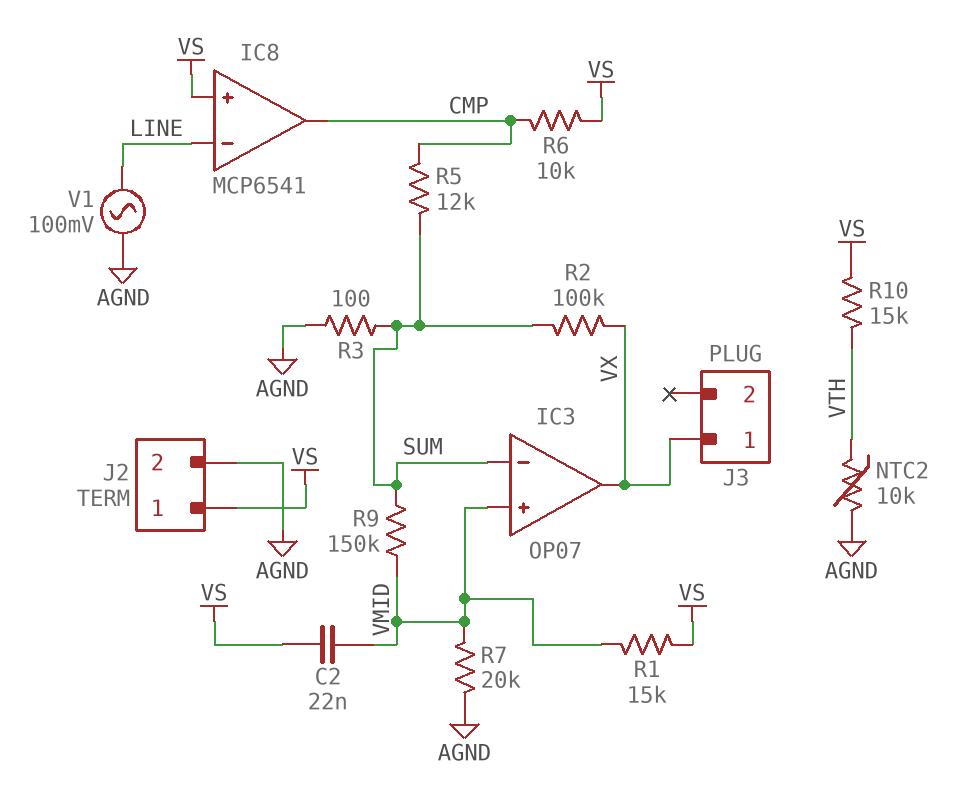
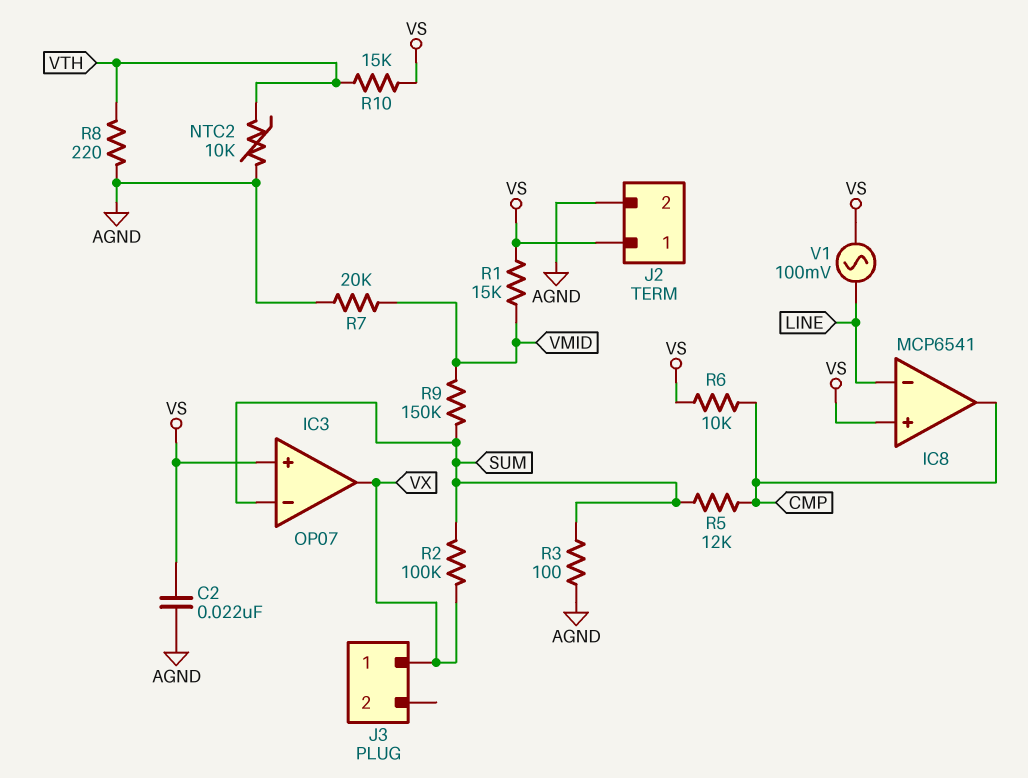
C2: 22nF (VMID, VS) -> 22nF (AGND, VS)
IC3 pin in+: VMID -> VS
R8: none -> 220 (AGND, VTH)
V1: AC 100mV (AGND, LINE) -> AC 100mV (LINE, VS)

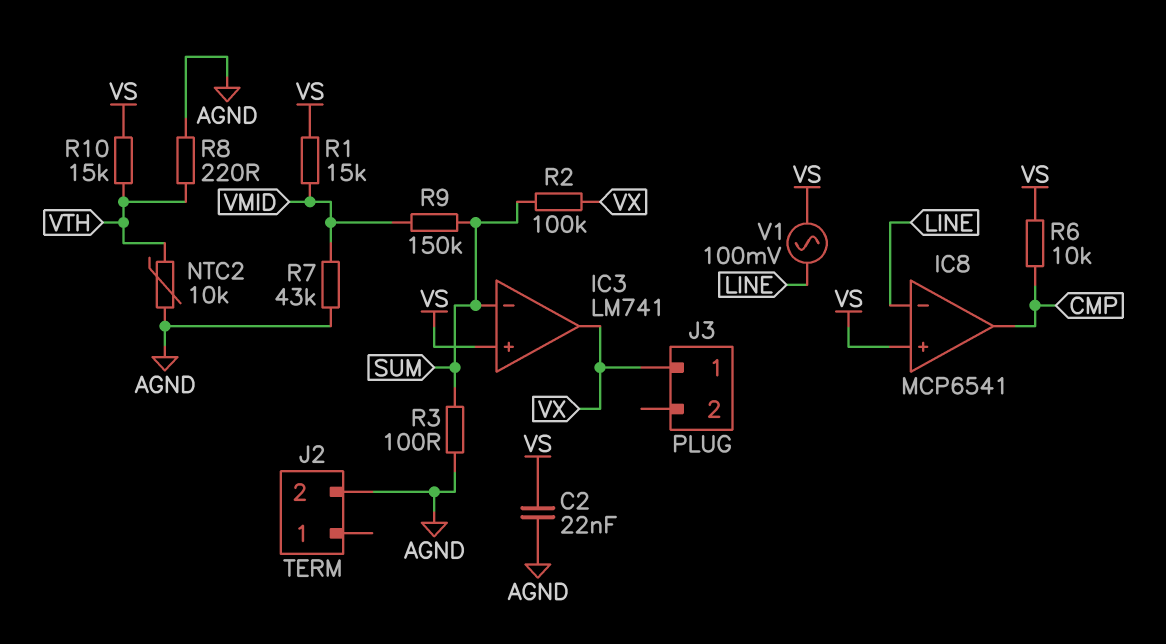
IC3: OP07 -> LM741
J2 pin 1: VS -> none
R5: 12k (CMP, SUM) -> none
R7: 20k (AGND, VMID) -> 43k (AGND, VMID)

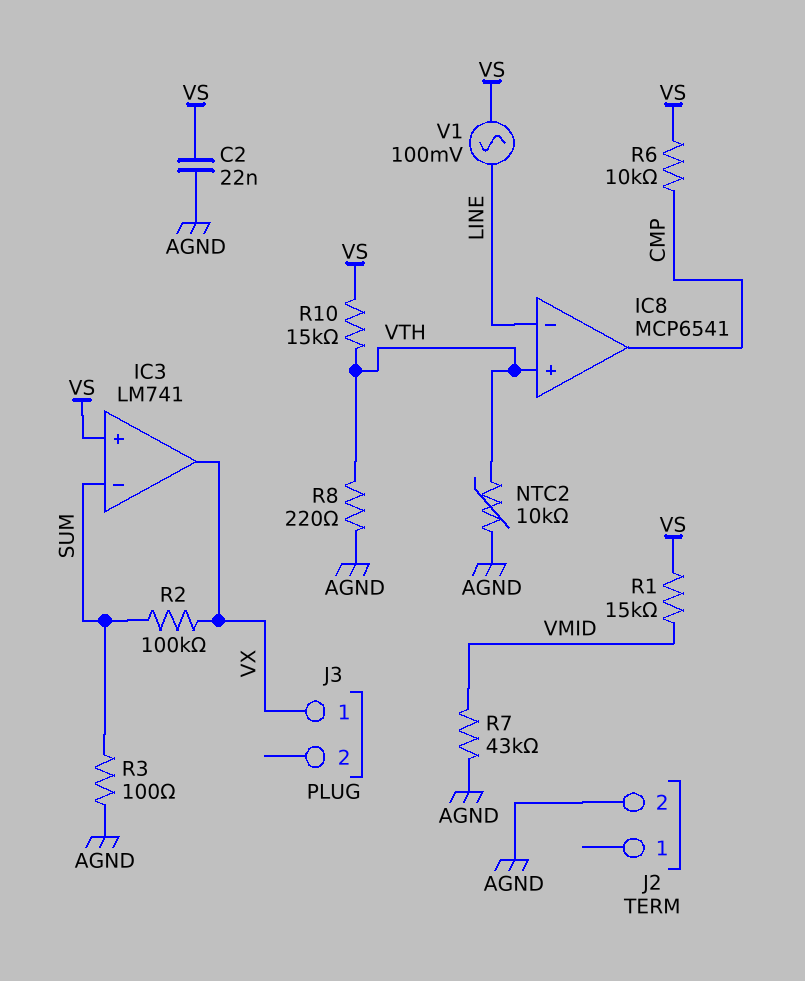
IC8 pin in+: VS -> VTH
R9: 150k (SUM, VMID) -> none

